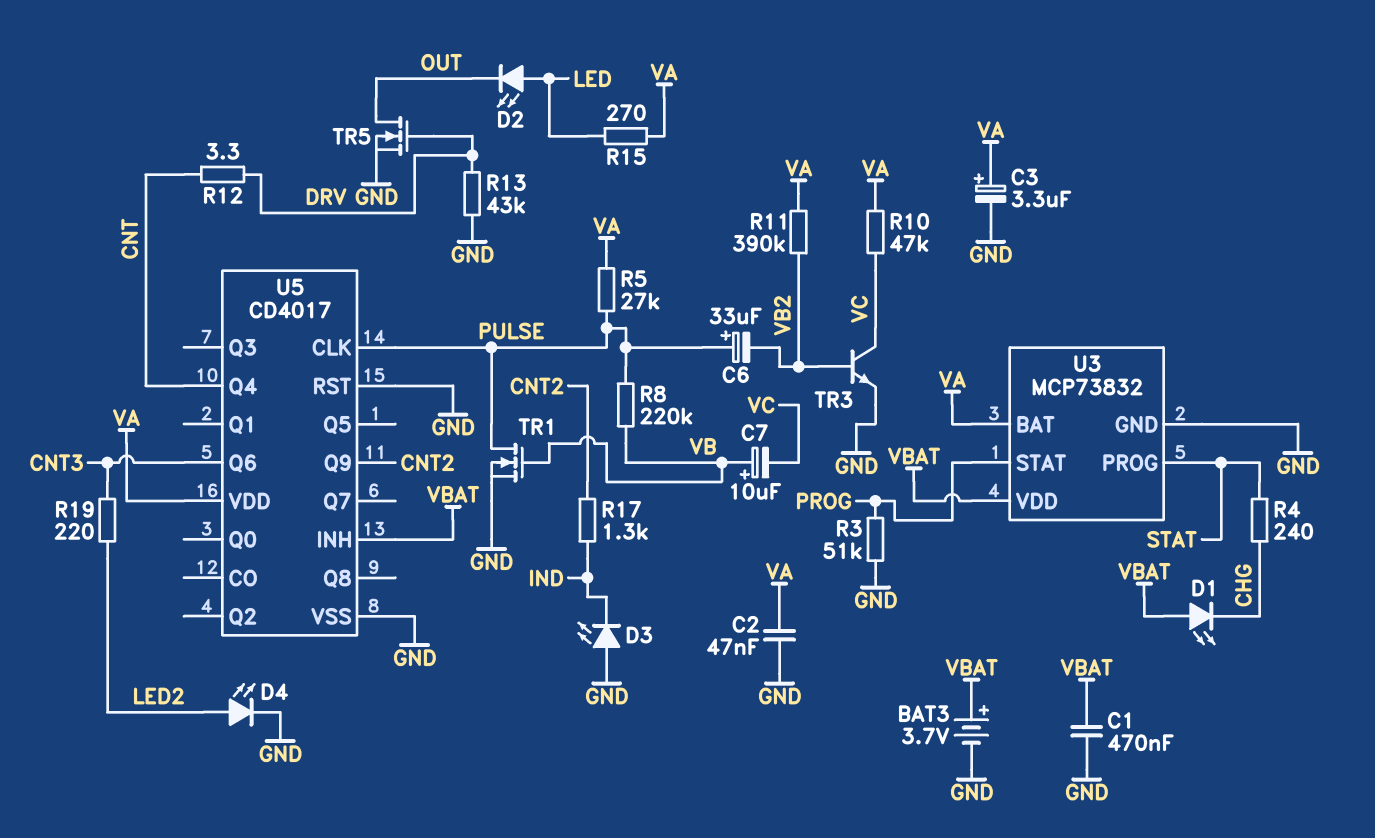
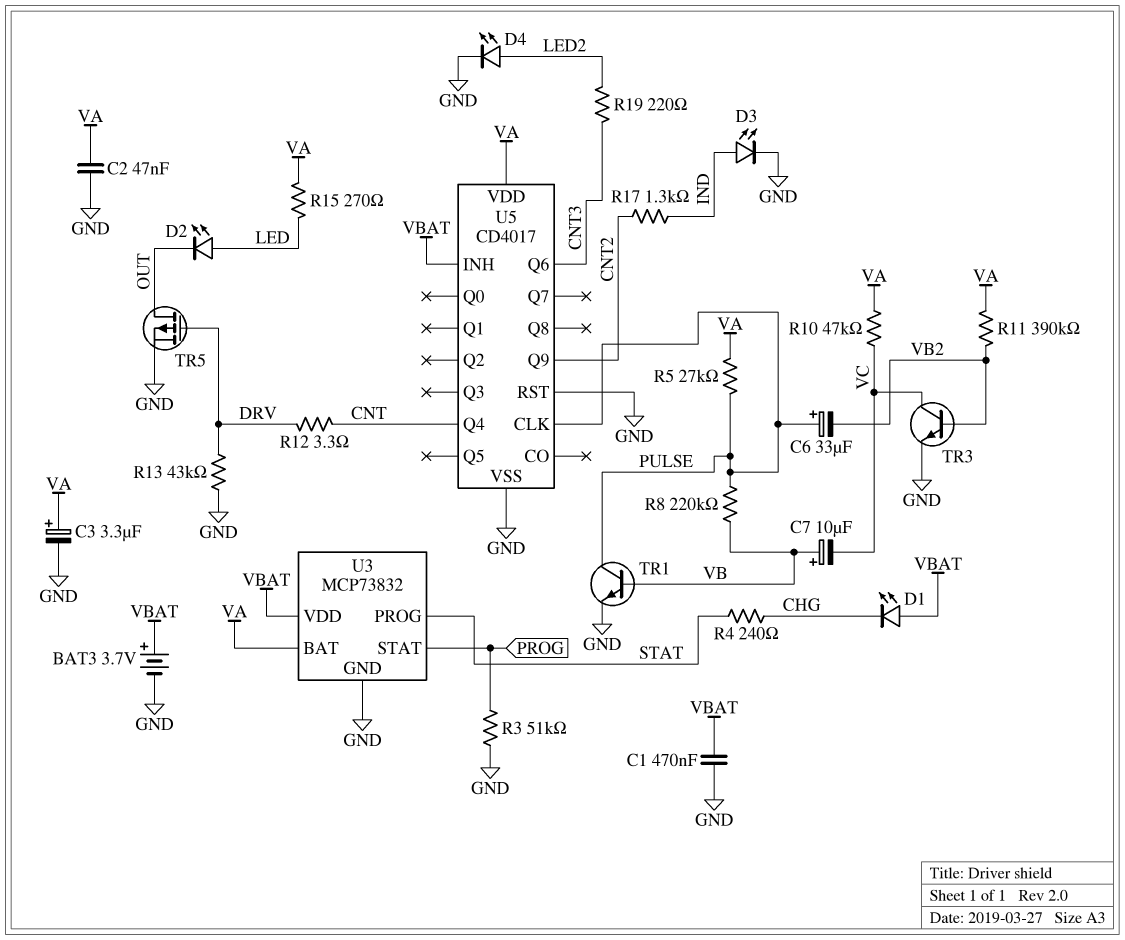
D3: LED (A GND, K IND) -> LED (A IND, K GND)
TR1: NMOS (G VB, D PULSE, S GND) -> NPN (B VB, C PULSE, E GND)
TR5: NMOS (G DRV, D OUT, S GND) -> PMOS (G DRV, D OUT, S GND)

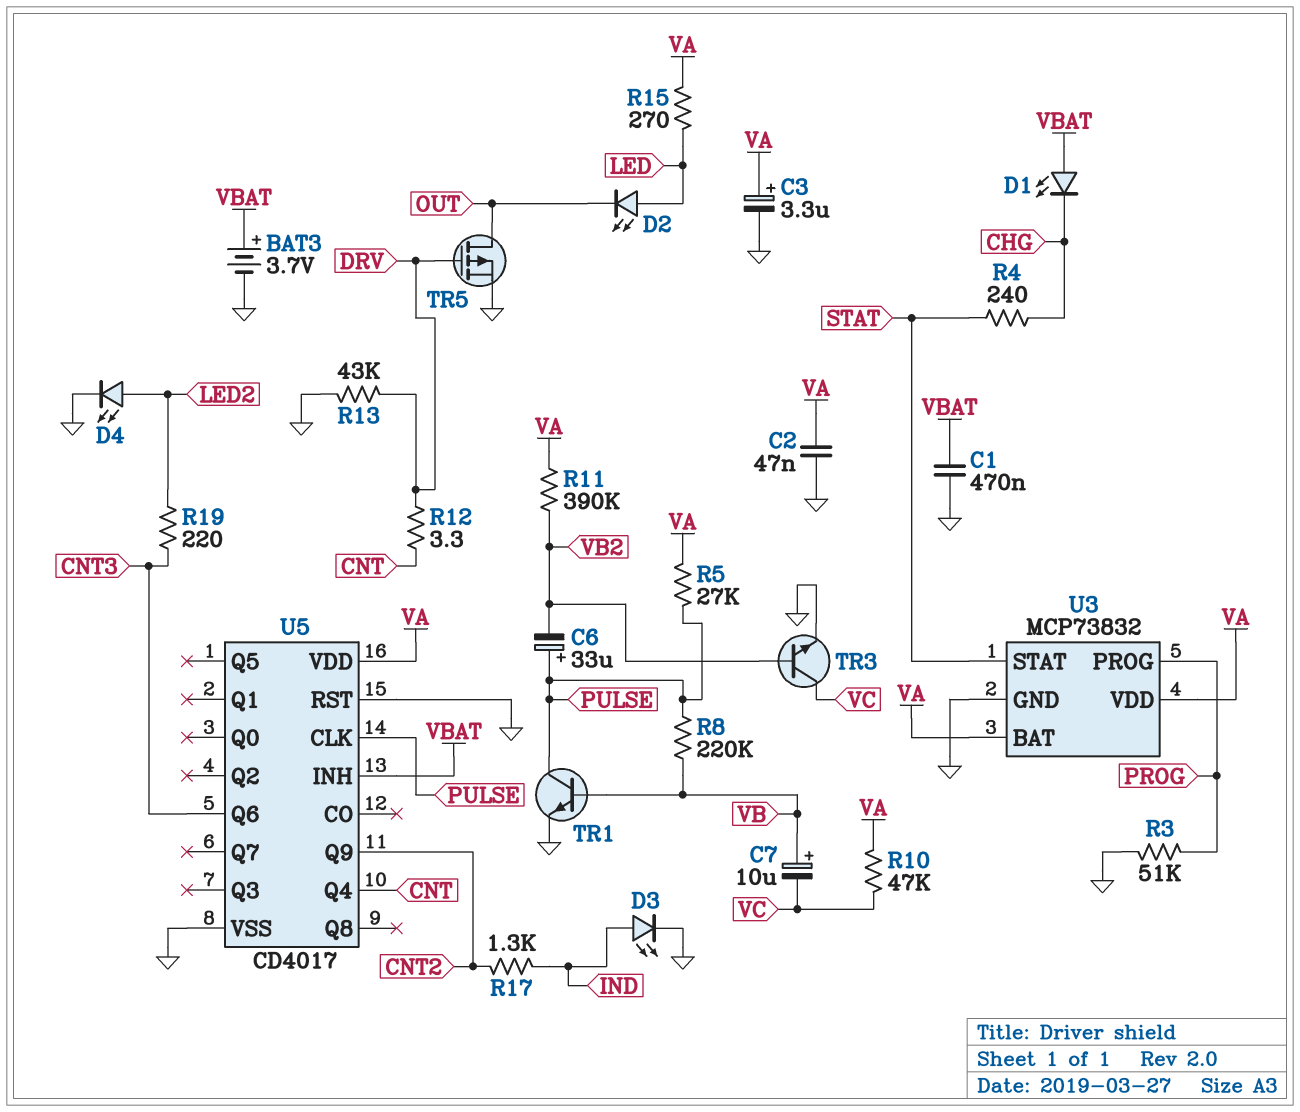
U3 pin PROG: STAT -> PROG
U3 pin STAT: PROG -> STAT
U3 pin VDD: VBAT -> VA

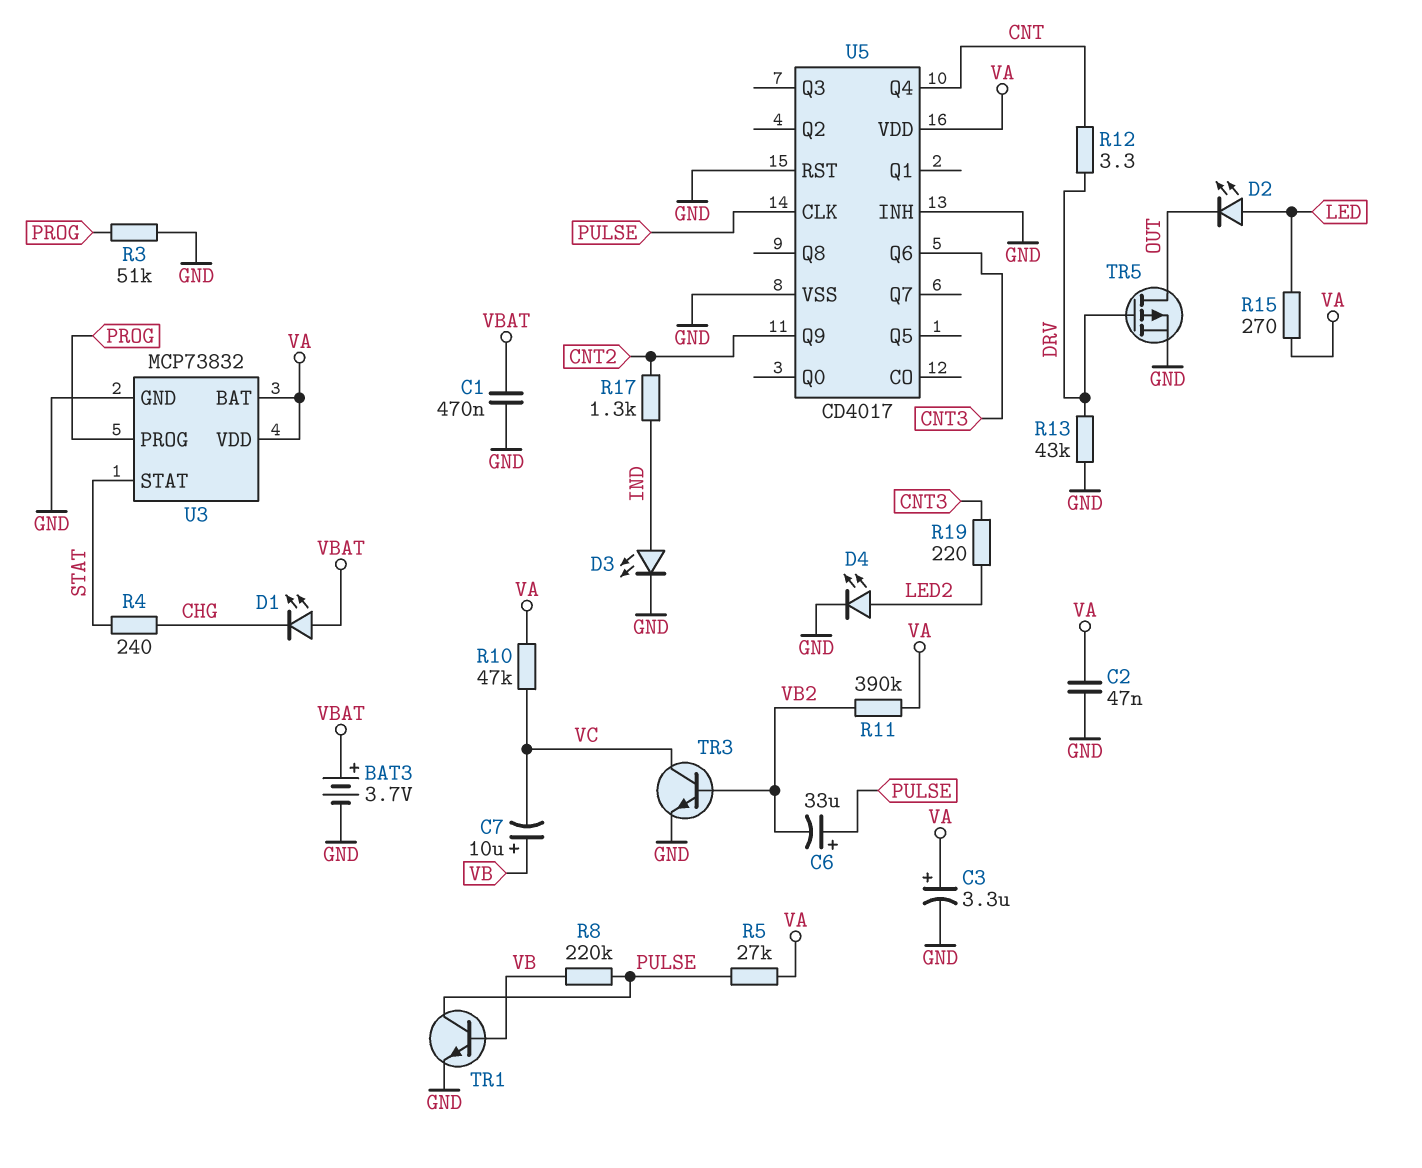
U5 pin INH: VBAT -> GND

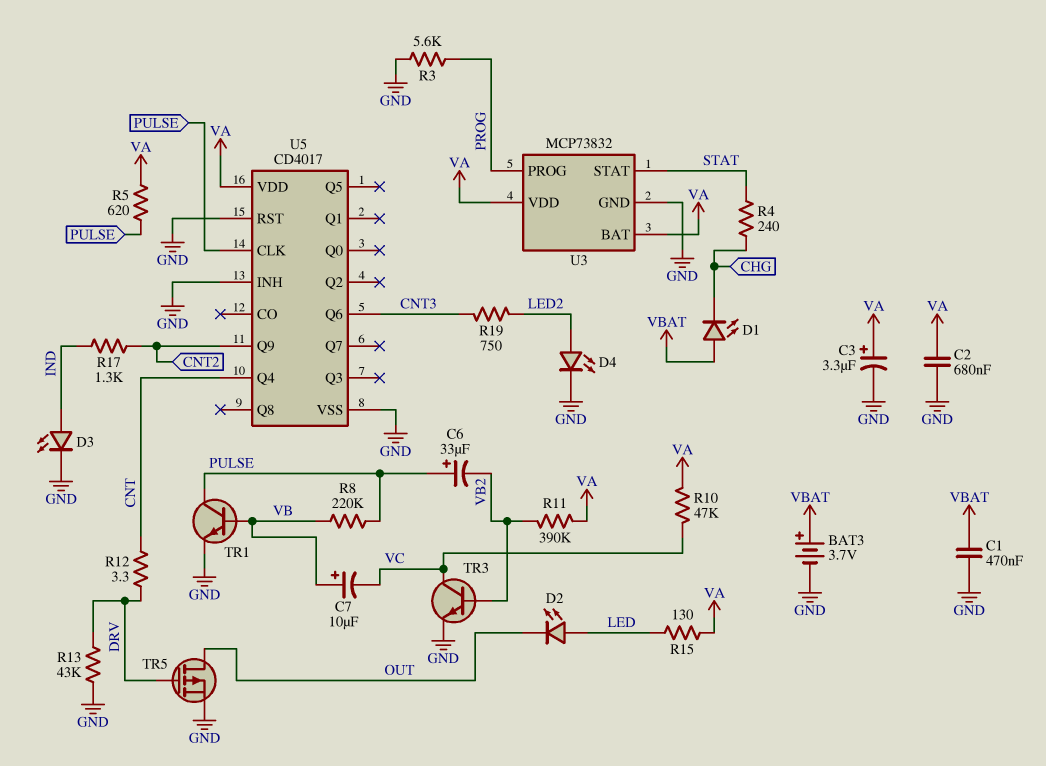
C2: 47nF (GND, VA) -> 680nF (GND, VA)
R3: 51k (GND, PROG) -> 5.6k (GND, PROG)
R5: 27k (PULSE, VA) -> 620 (PULSE, VA)
R15: 270 (LED, VA) -> 130 (LED, VA)
R19: 220 (CNT3, LED2) -> 750 (CNT3, LED2)

